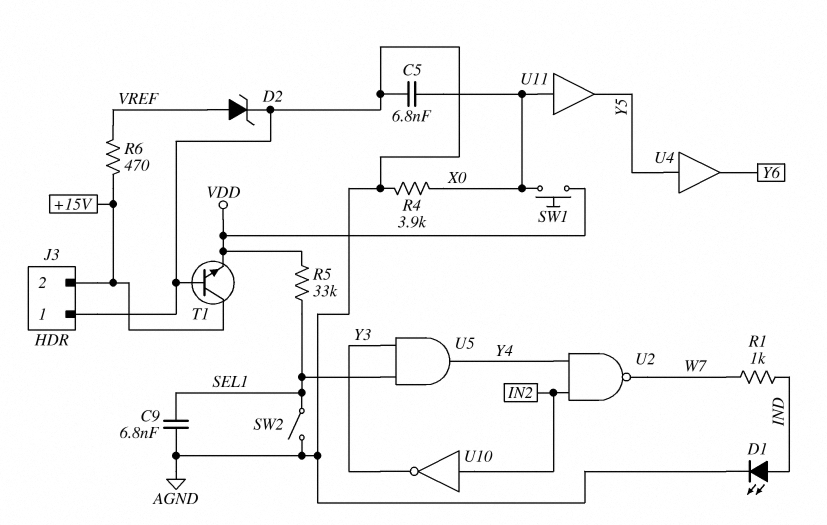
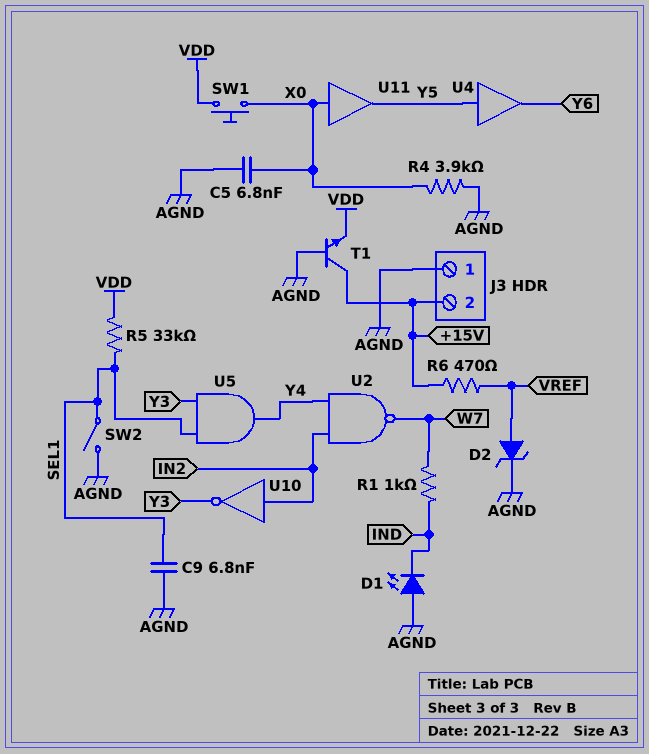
D1: LED (A IND, K AGND) -> LED (A AGND, K IND)

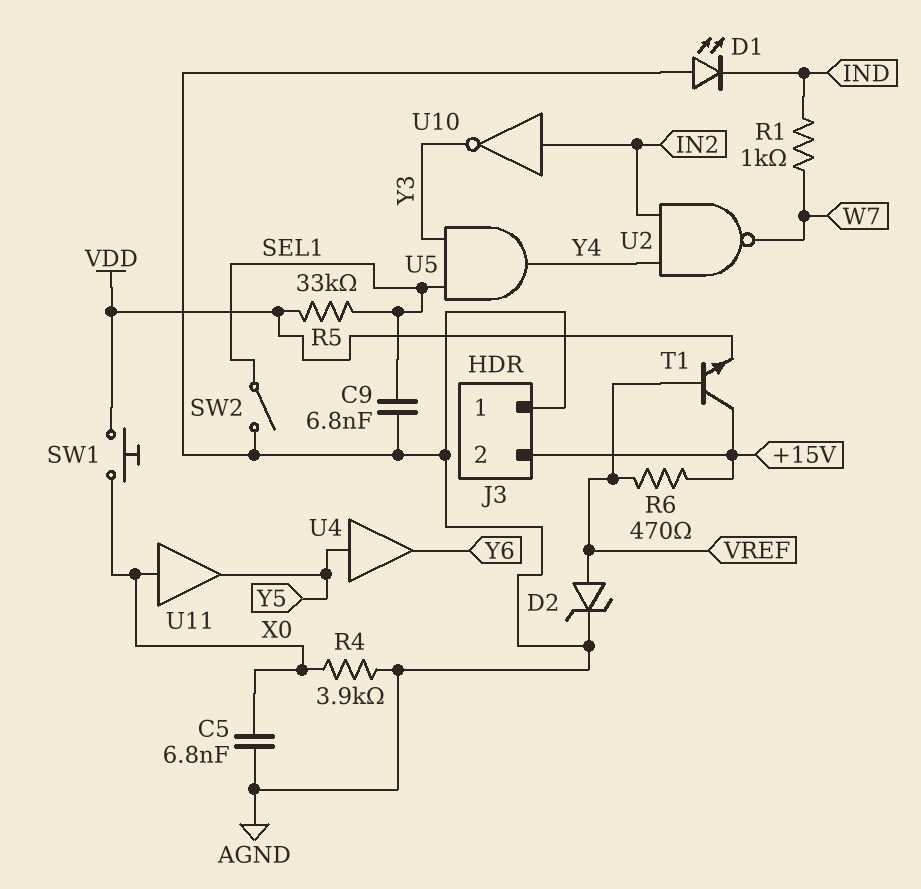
T1: NPN (B AGND, C +15V, E VDD) -> NPN (B VREF, C +15V, E VDD)

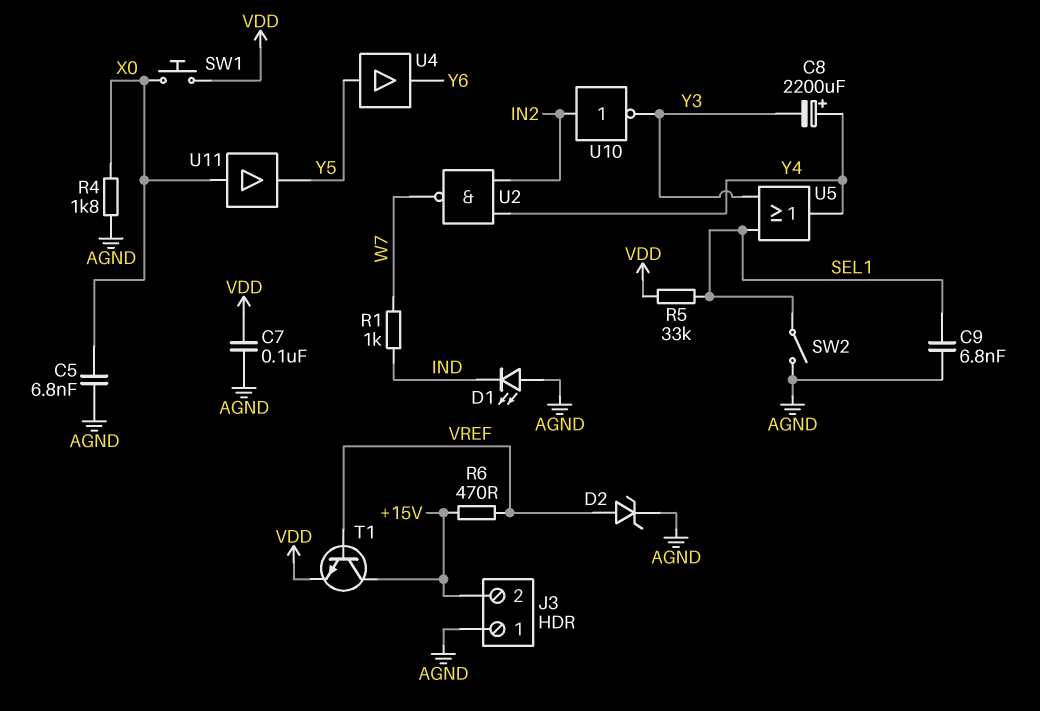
C7: none -> 100nF (AGND, VDD)
C8: none -> 2200uF (plus Y4, minus Y3)
R4: 3.9k (AGND, X0) -> 1.8k (AGND, X0)
U5: AND (in SEL1, in Y3, out Y4) -> OR (in SEL1, in Y3, out Y4)

